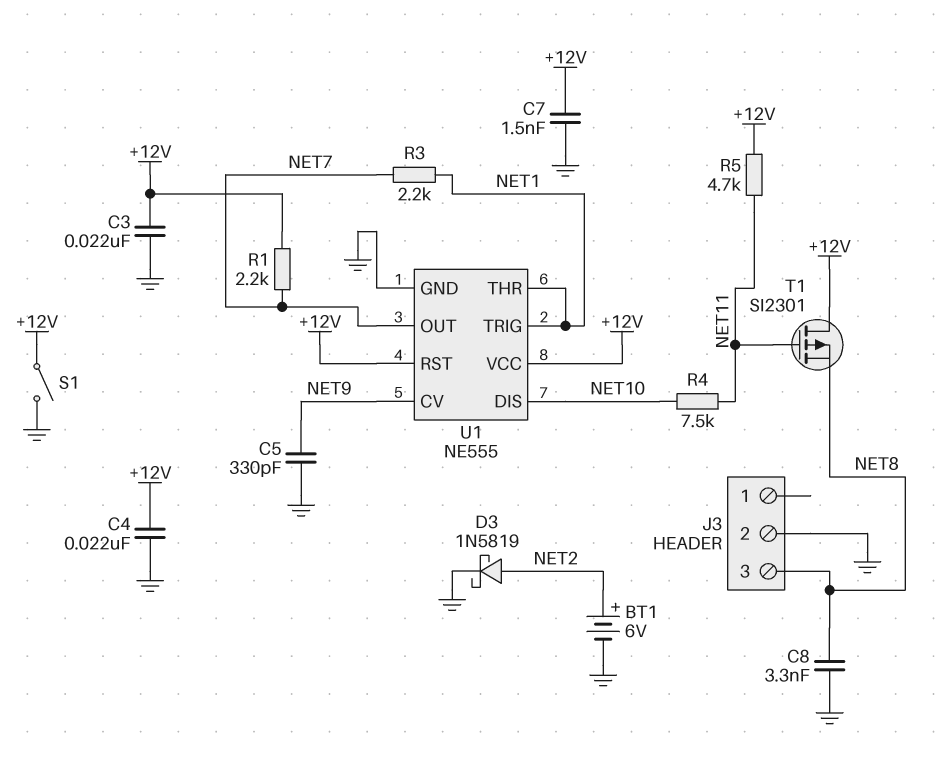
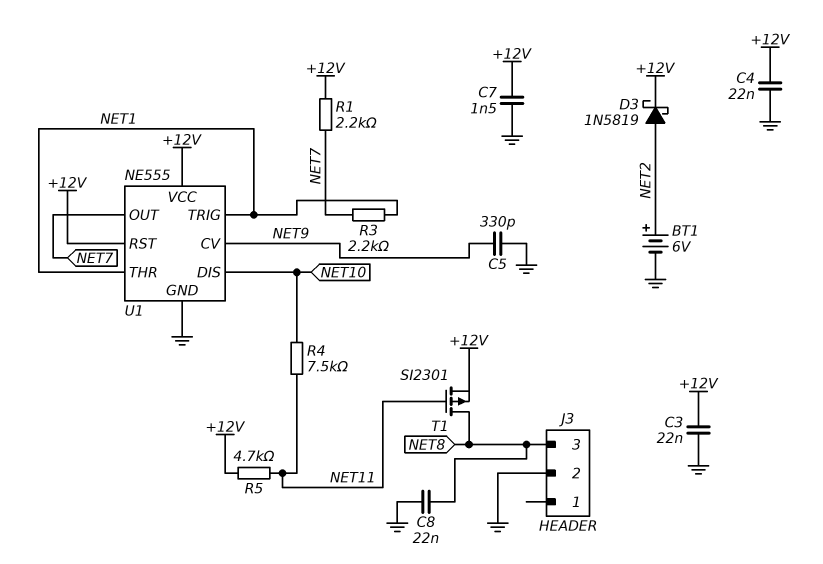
C8: 3.3nF (GND, NET8) -> 22nF (GND, NET8)
D3: schottky 1N5819 (A NET2, K GND) -> schottky 1N5819 (A NET2, K +12V)
S1: switch (+12V, GND) -> none
T1: PMOS SI2301 (G NET11, D +12V, S NET8) -> PMOS SI2301 (G NET11, D NET8, S +12V)

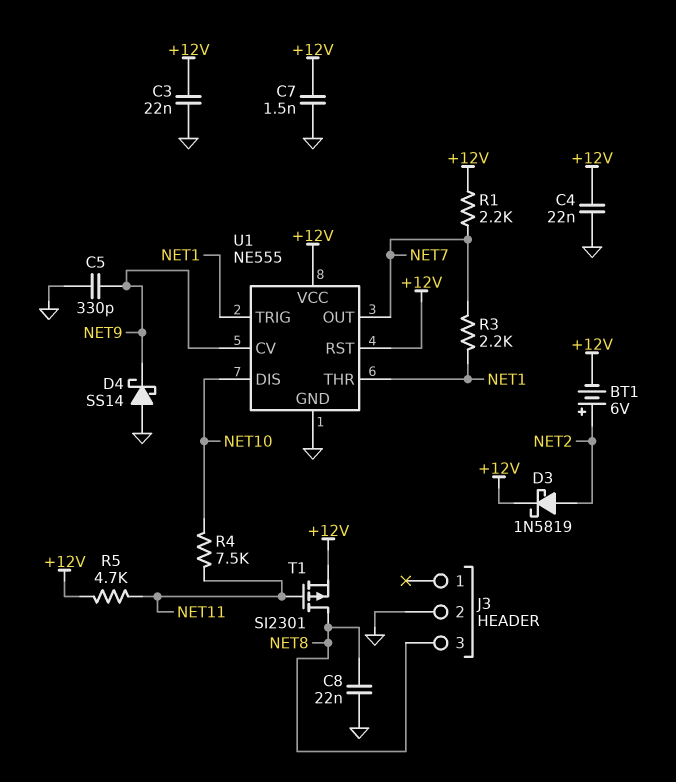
BT1: 6V (plus NET2, minus GND) -> 6V (plus NET2, minus +12V)
D4: none -> schottky SS14 (A GND, K NET9)

